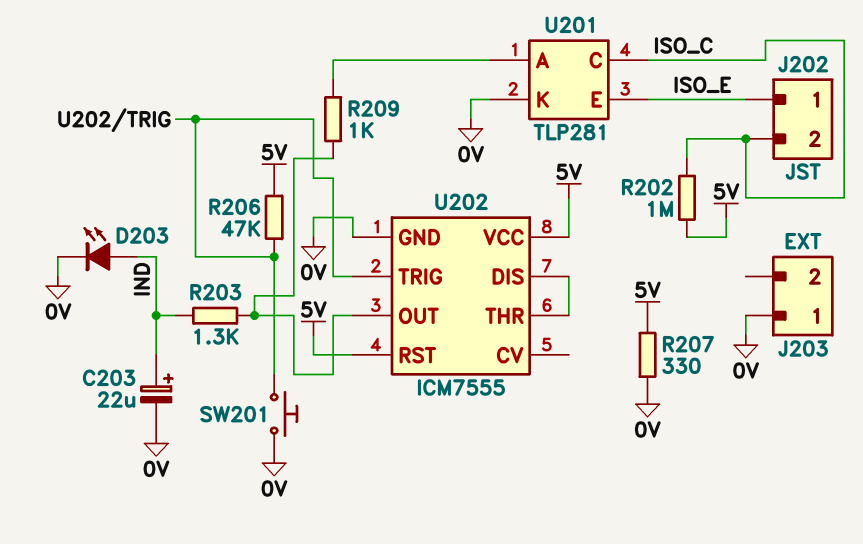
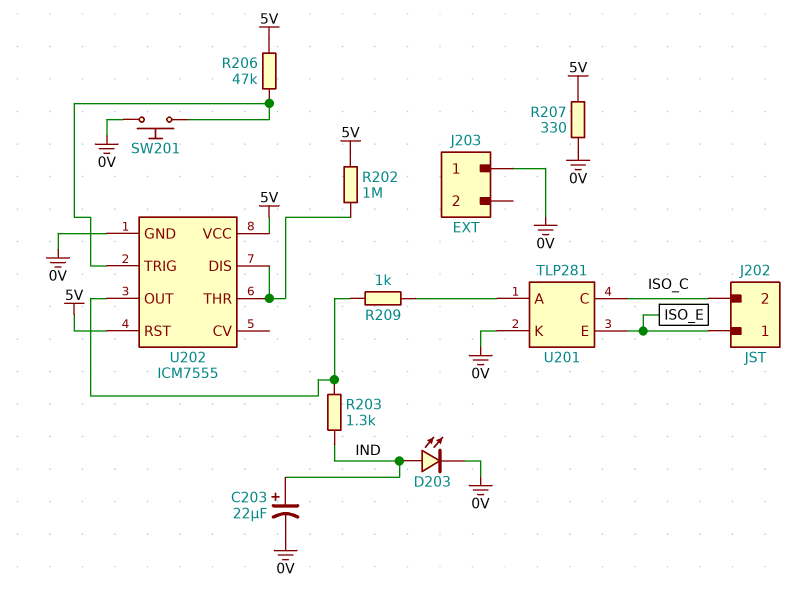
R202: 1M (5V, ISO_C) -> 1M (5V, U202/DIS)

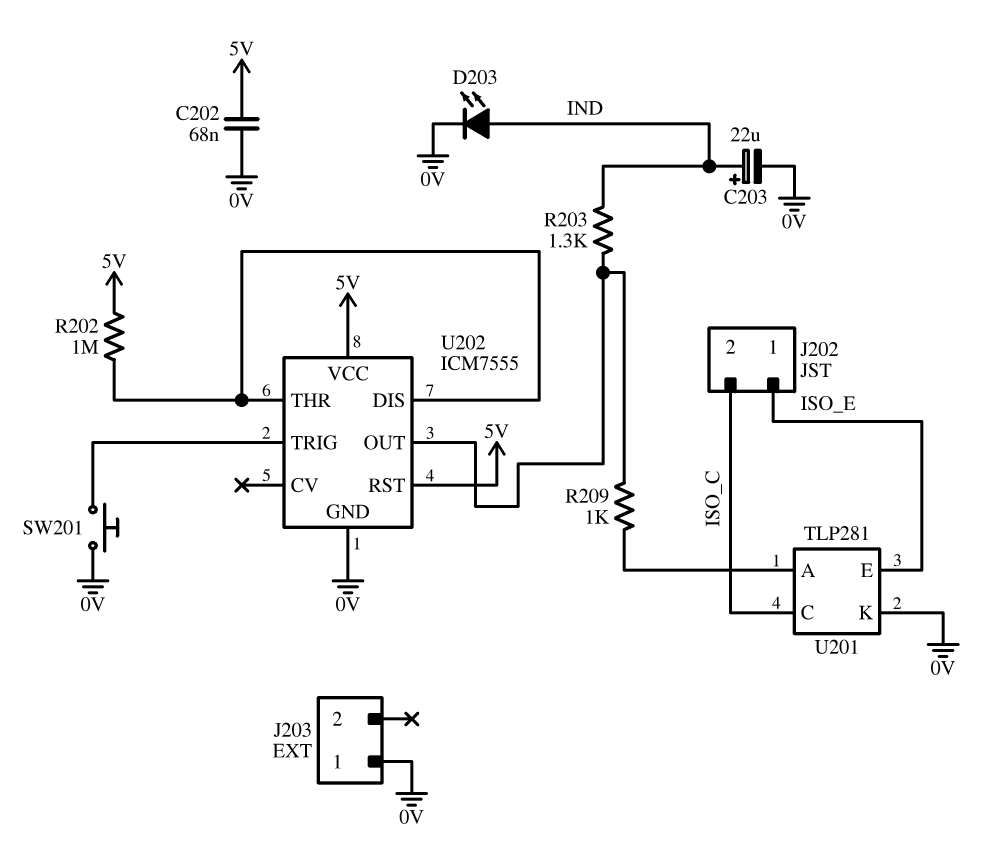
C202: none -> 68nF (0V, 5V)
R206: 47k (5V, U202/TRIG) -> none
R207: 330 (0V, 5V) -> none

